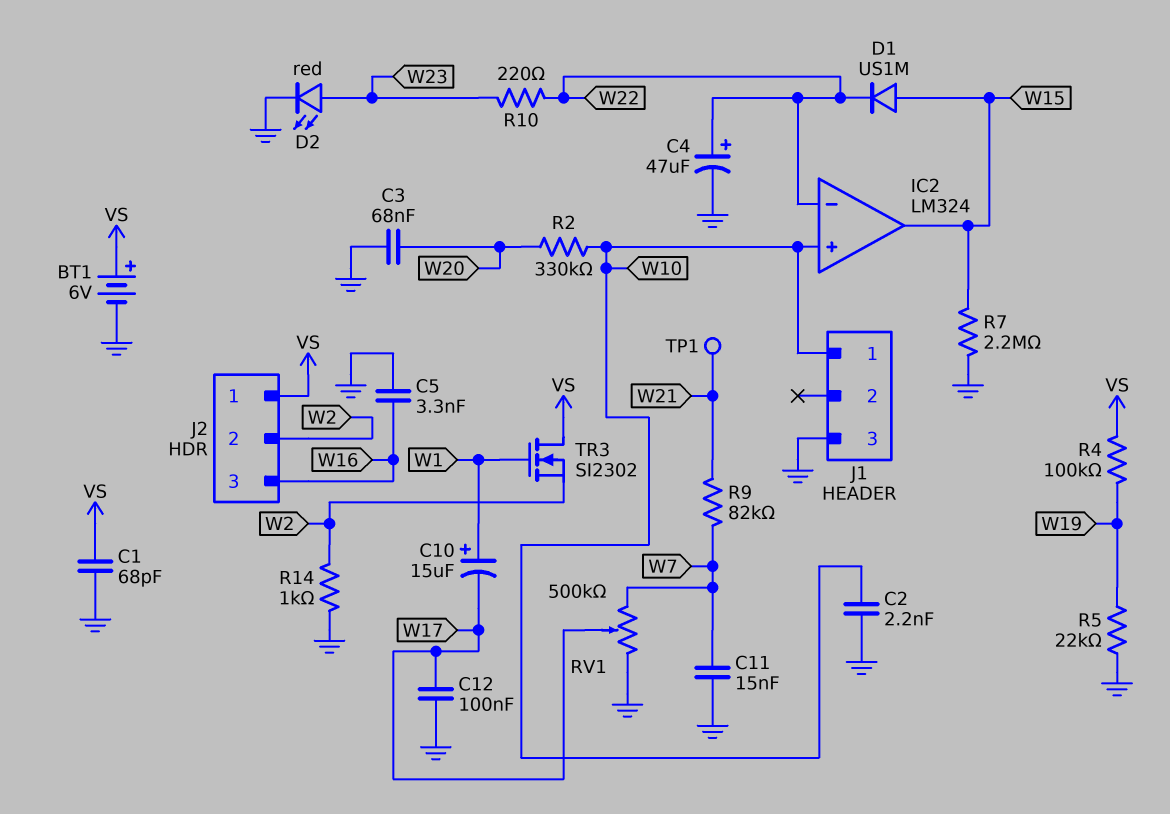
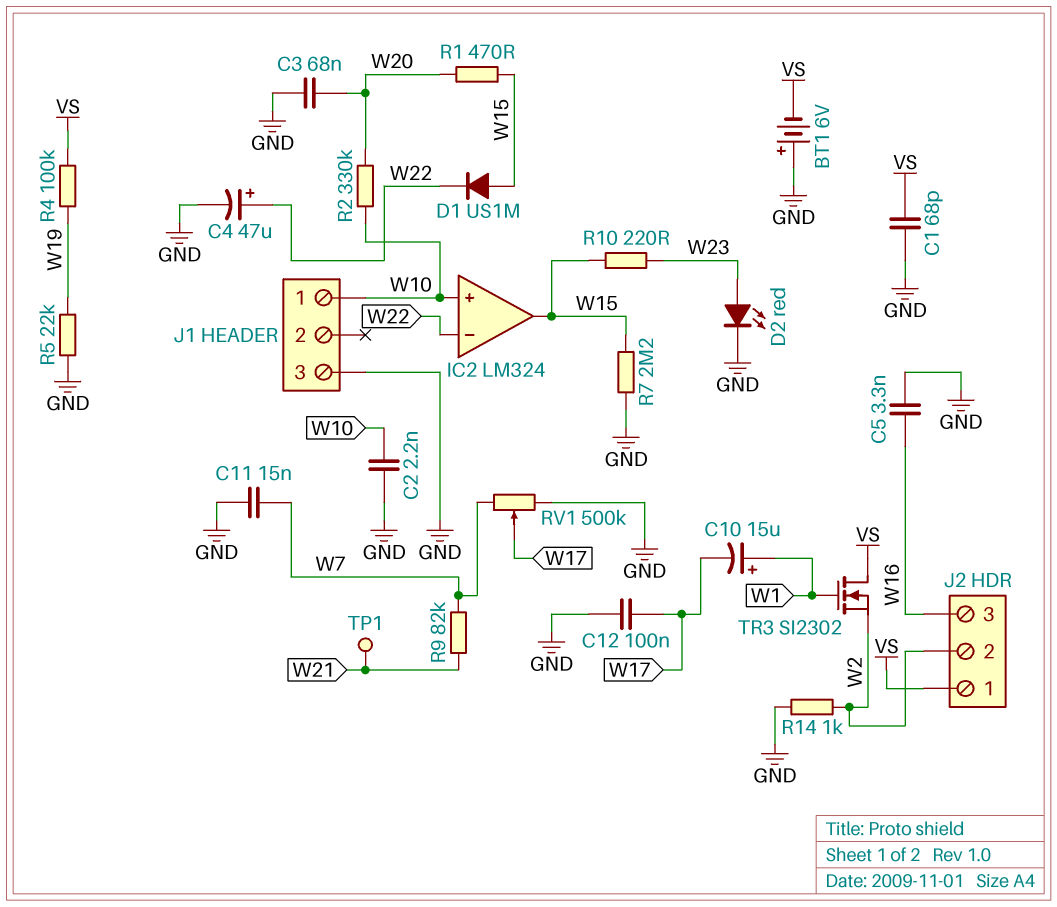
BT1: 6V (plus VS, minus GND) -> 6V (plus GND, minus VS)
R1: none -> 470 (W15, W20)
R10: 220 (W22, W23) -> 220 (W15, W23)

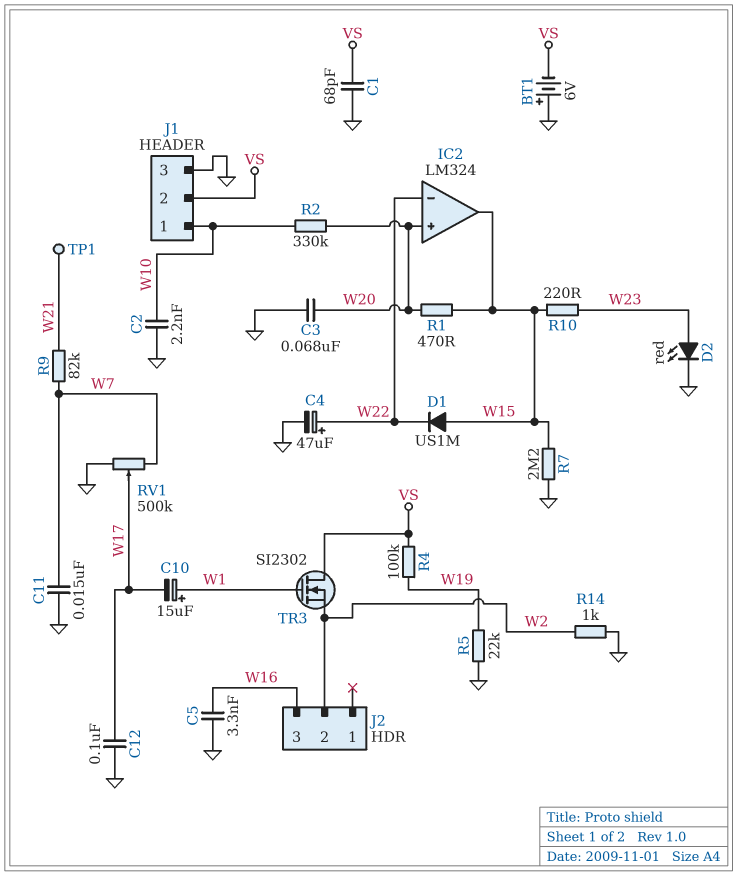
IC2 pin in+: W10 -> W20
J1 pin 2: none -> VS
J2 pin 1: VS -> none

